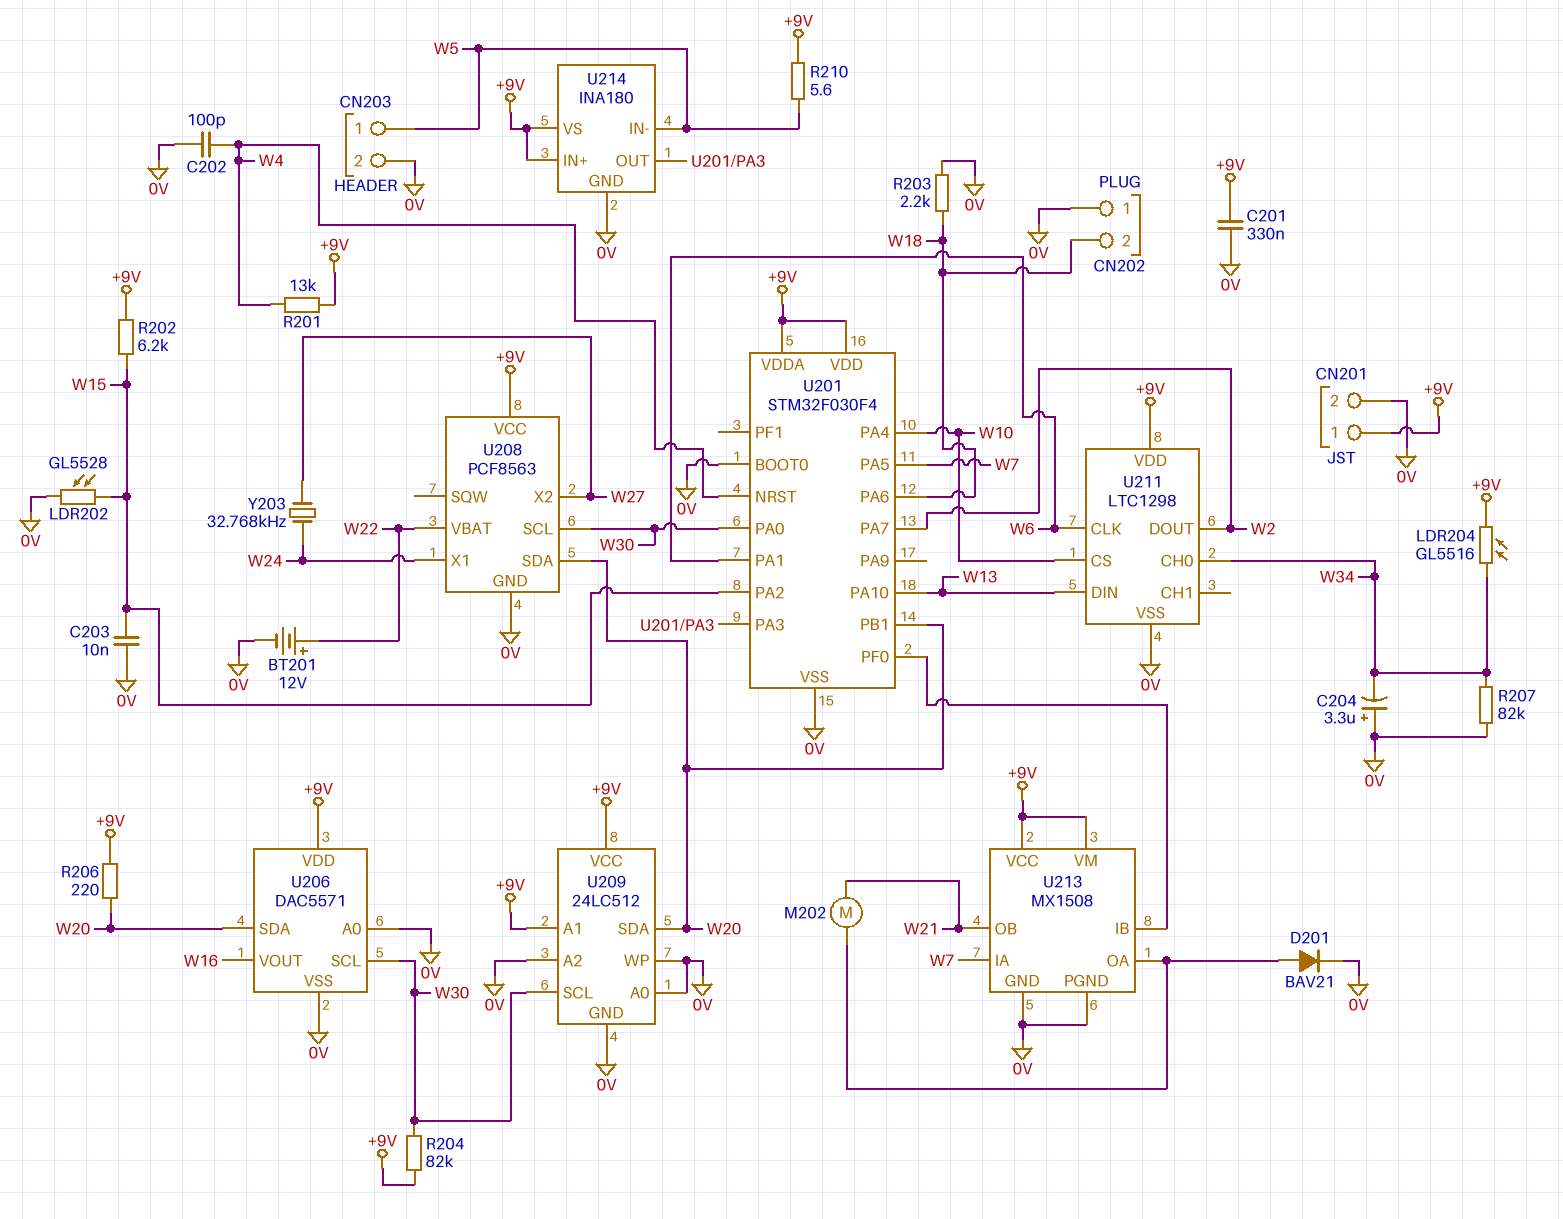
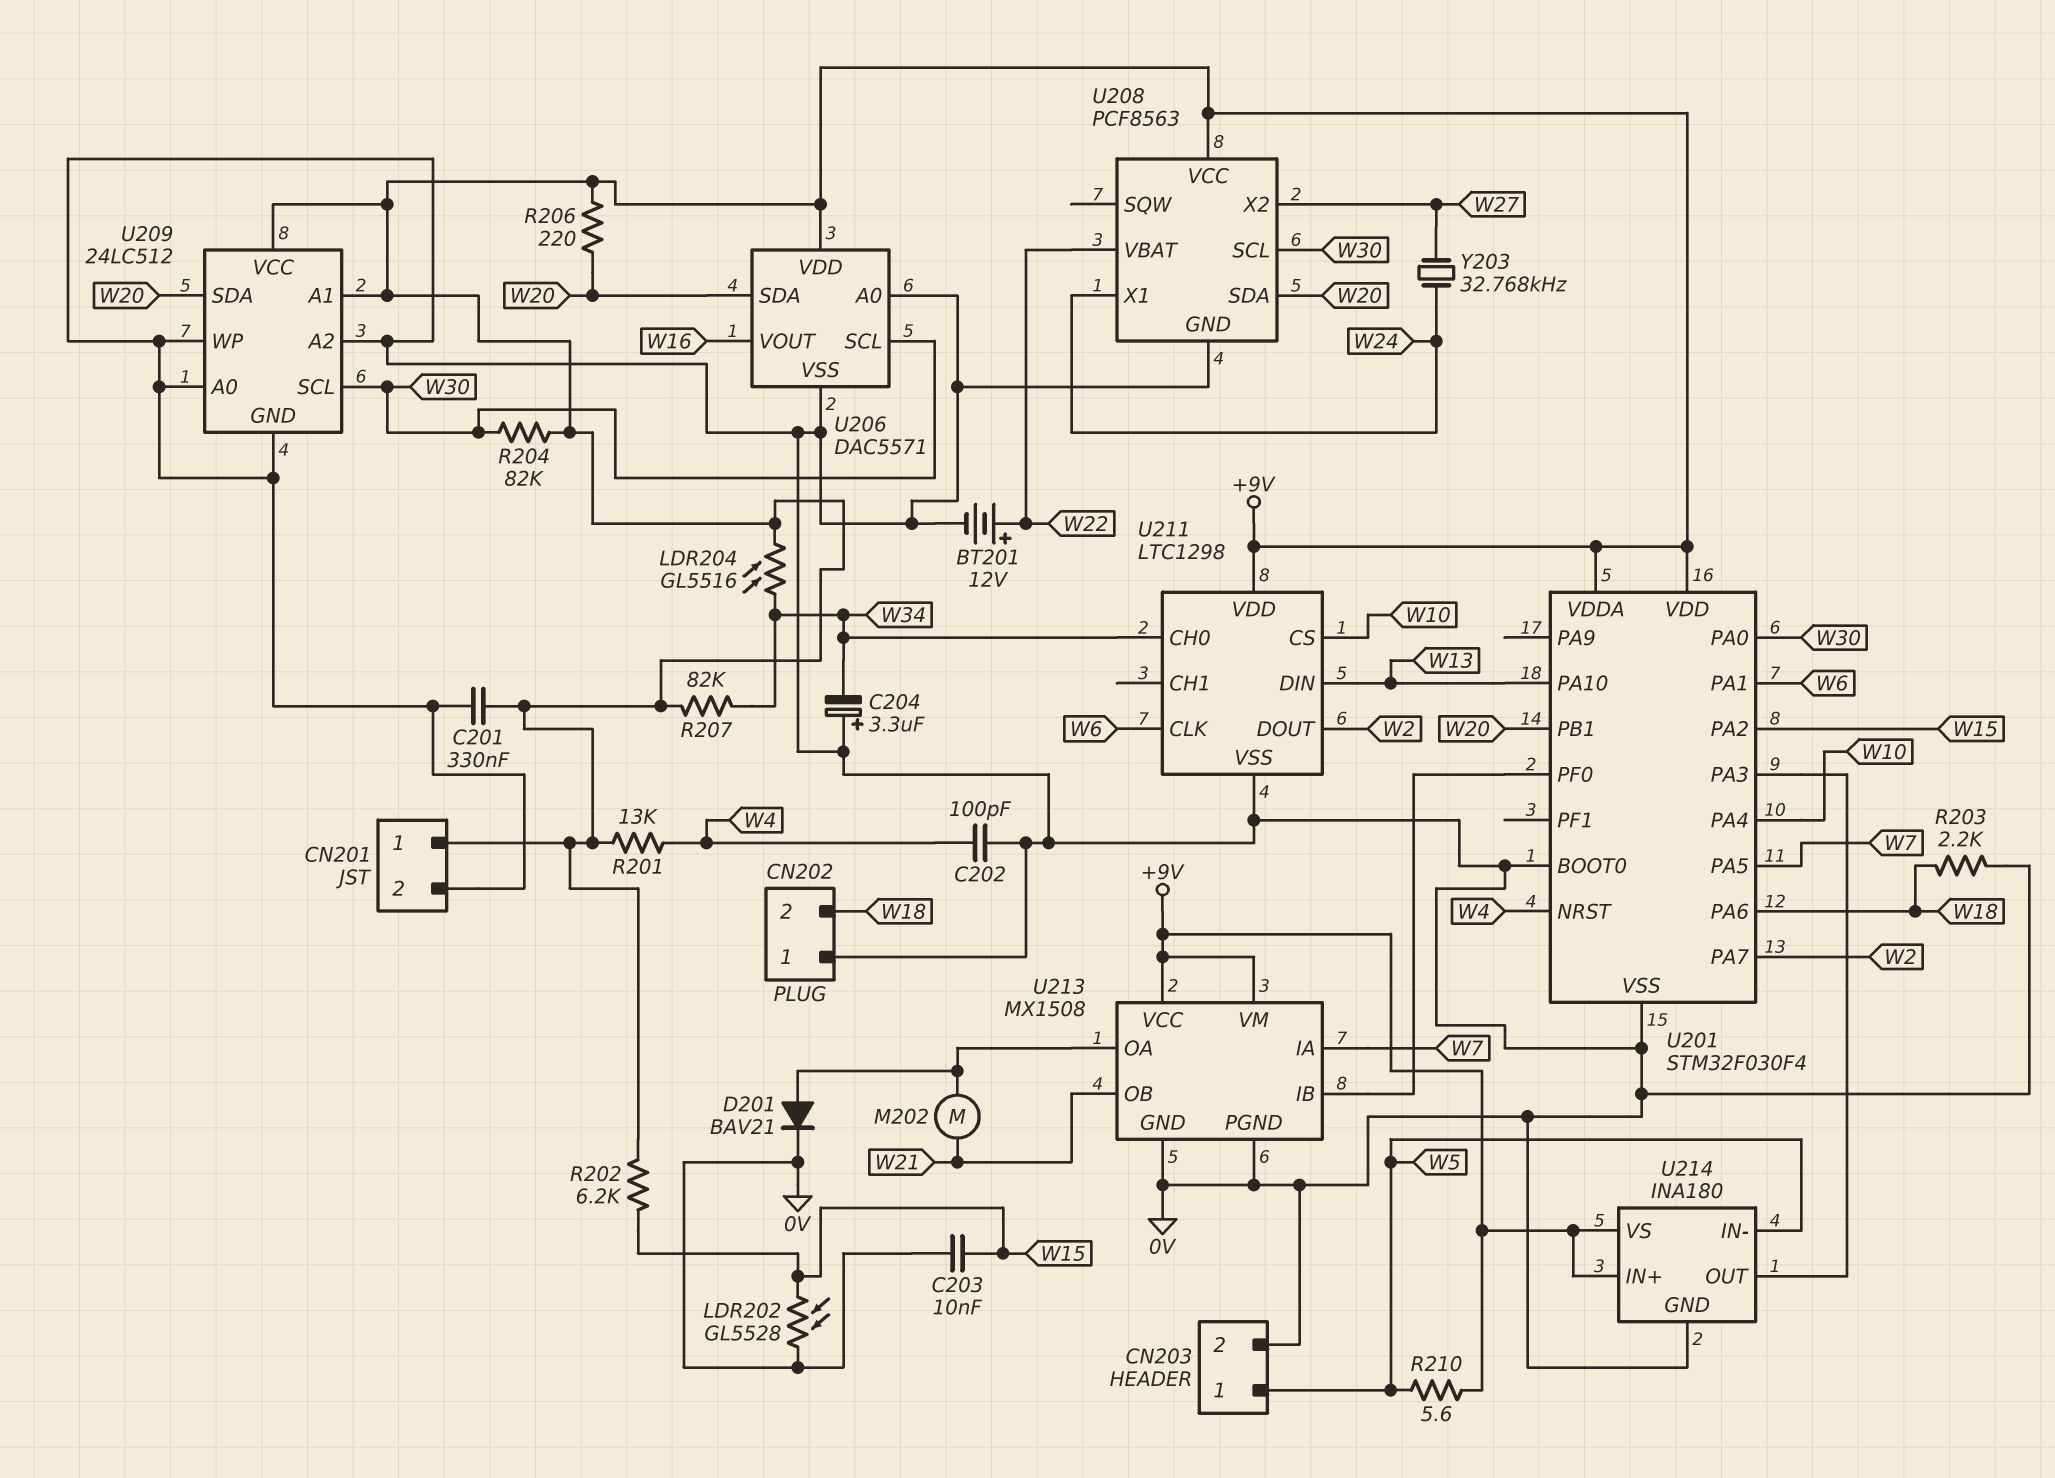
R207: 82k (0V, W34) -> 82k (+9V, W34)

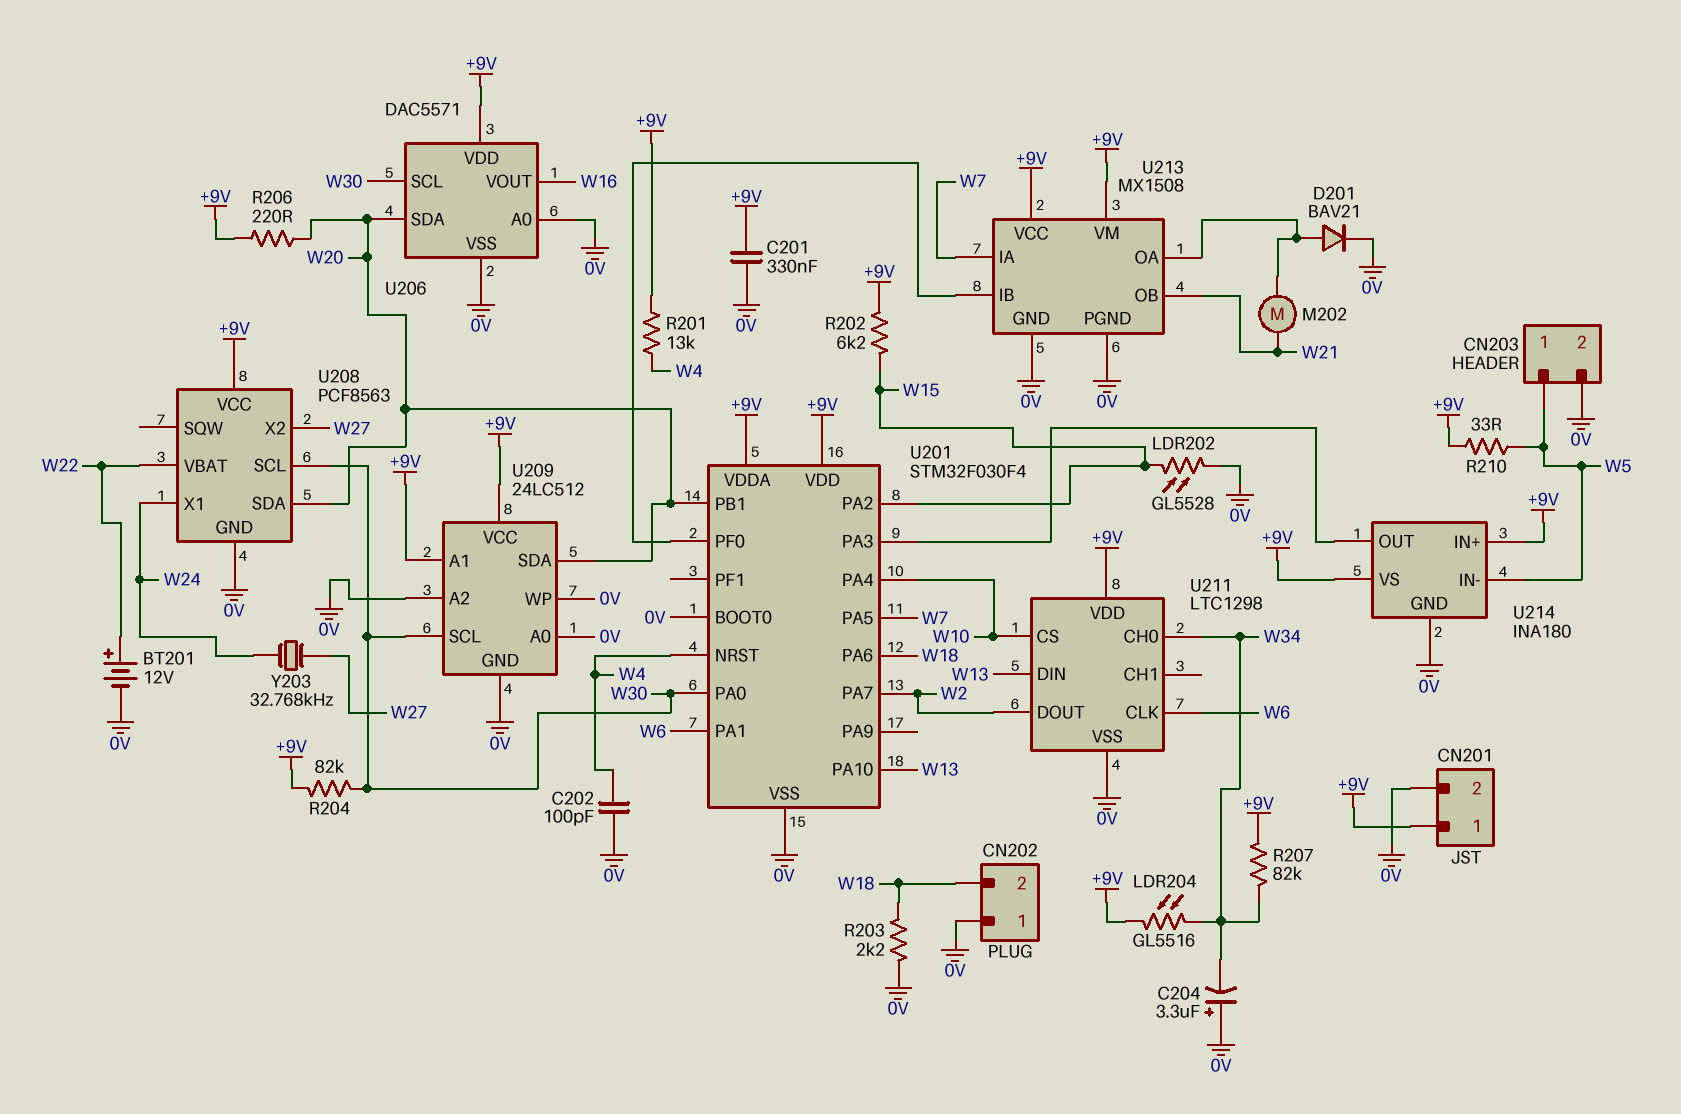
C203: 10nF (0V, W15) -> none
R210: 5.6 (+9V, W5) -> 33 (+9V, W5)

